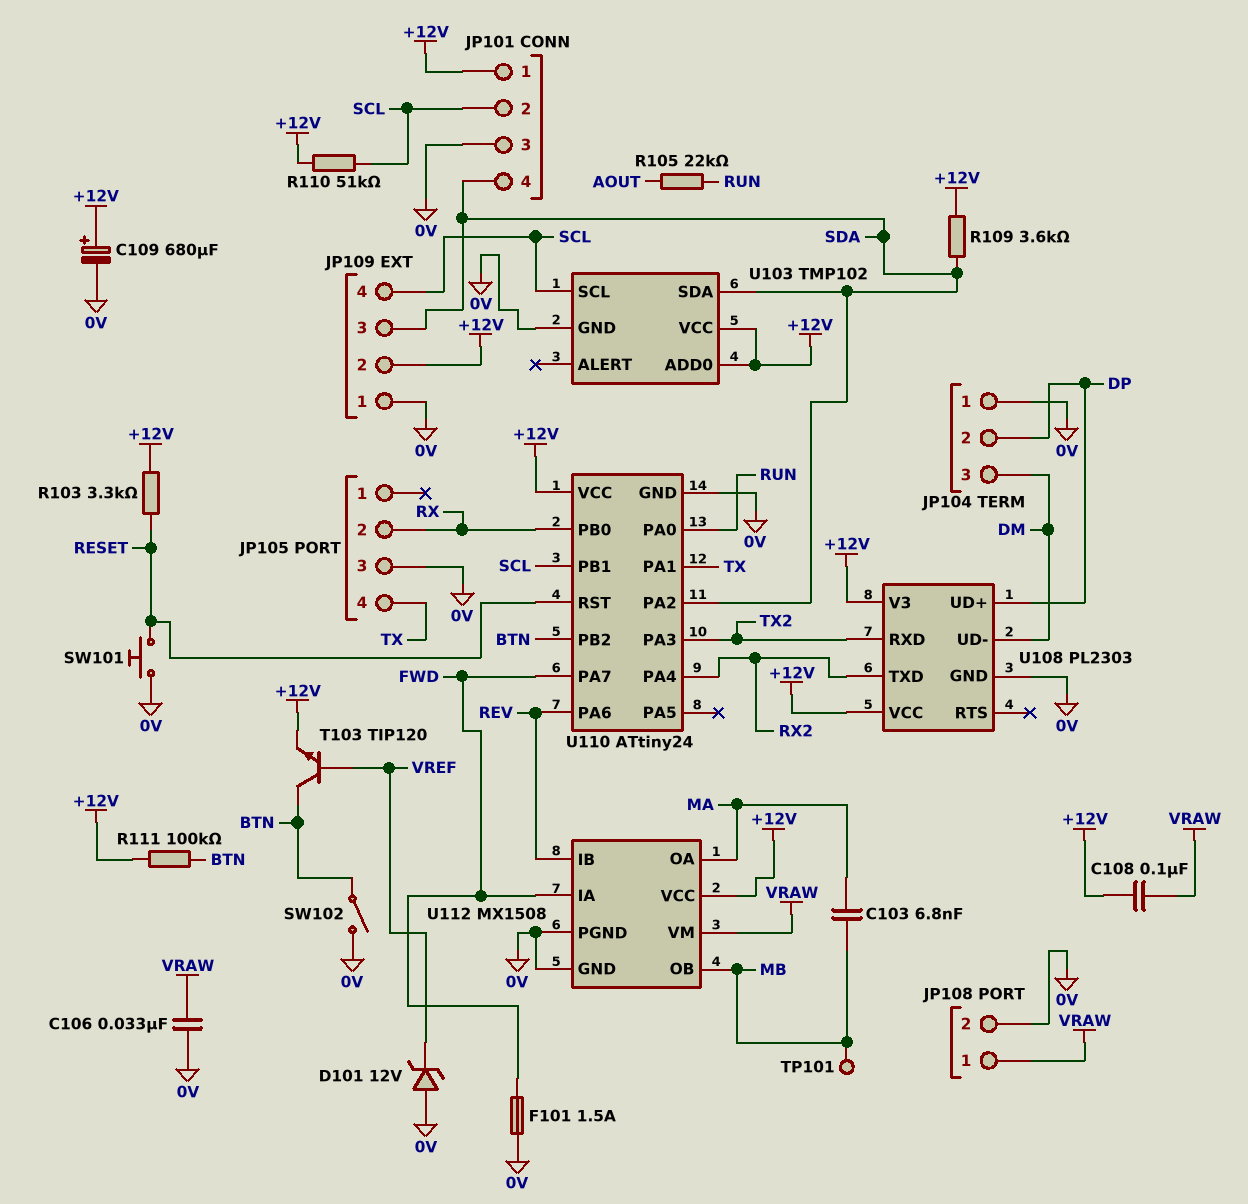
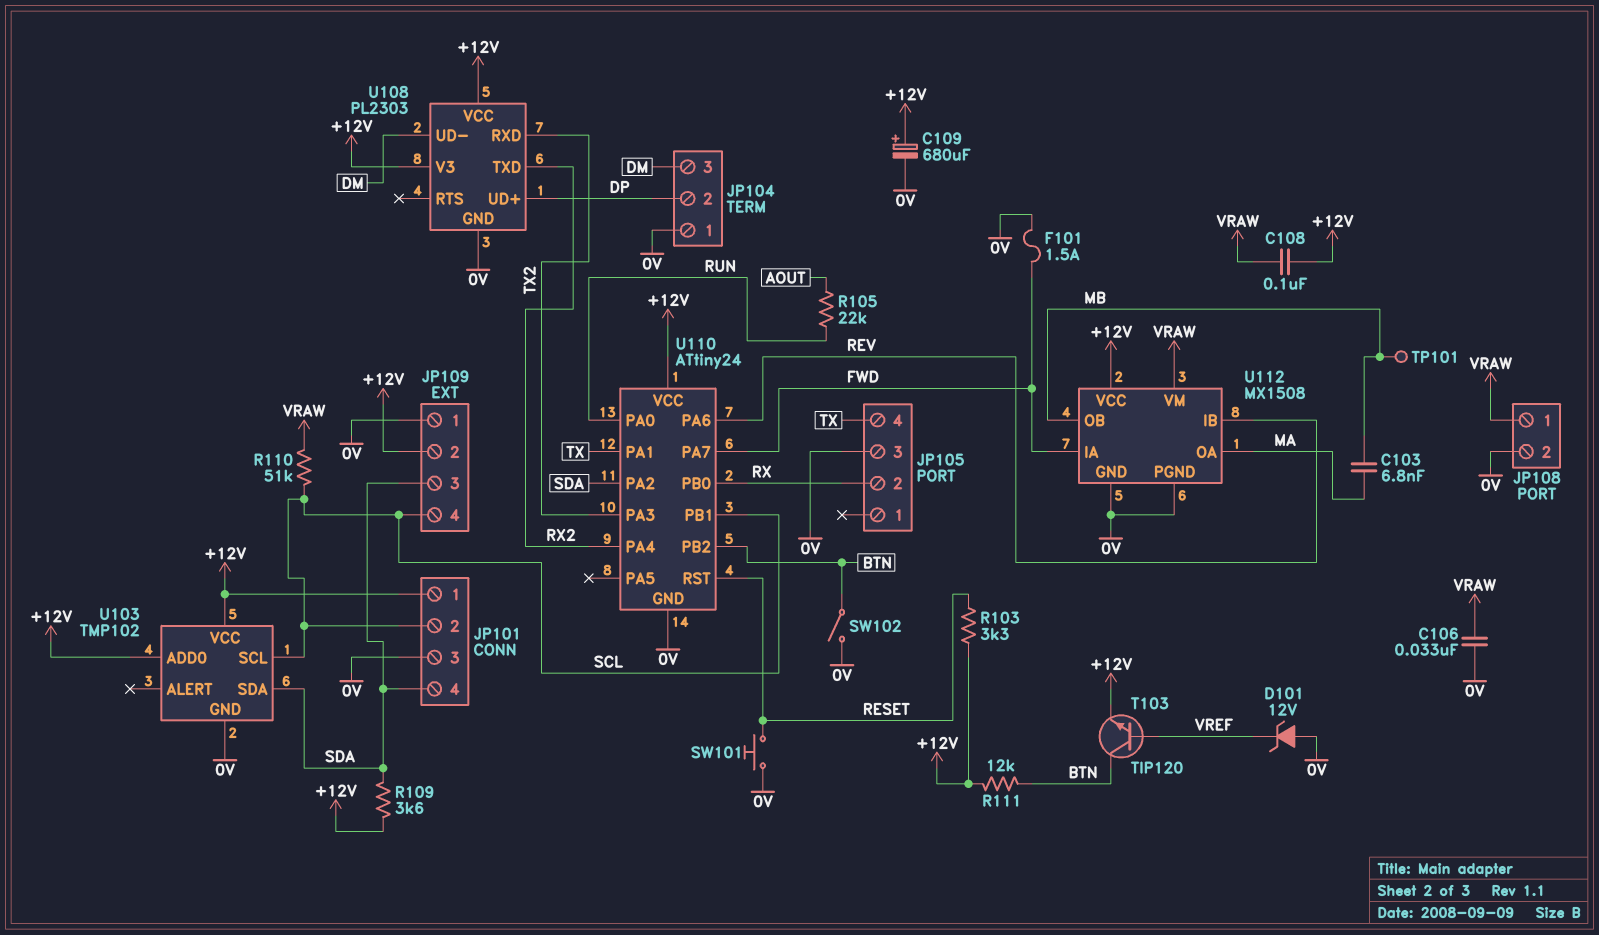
R110: 51k (+12V, SCL) -> 51k (SCL, VRAW)
R111: 100k (+12V, BTN) -> 12k (+12V, BTN)

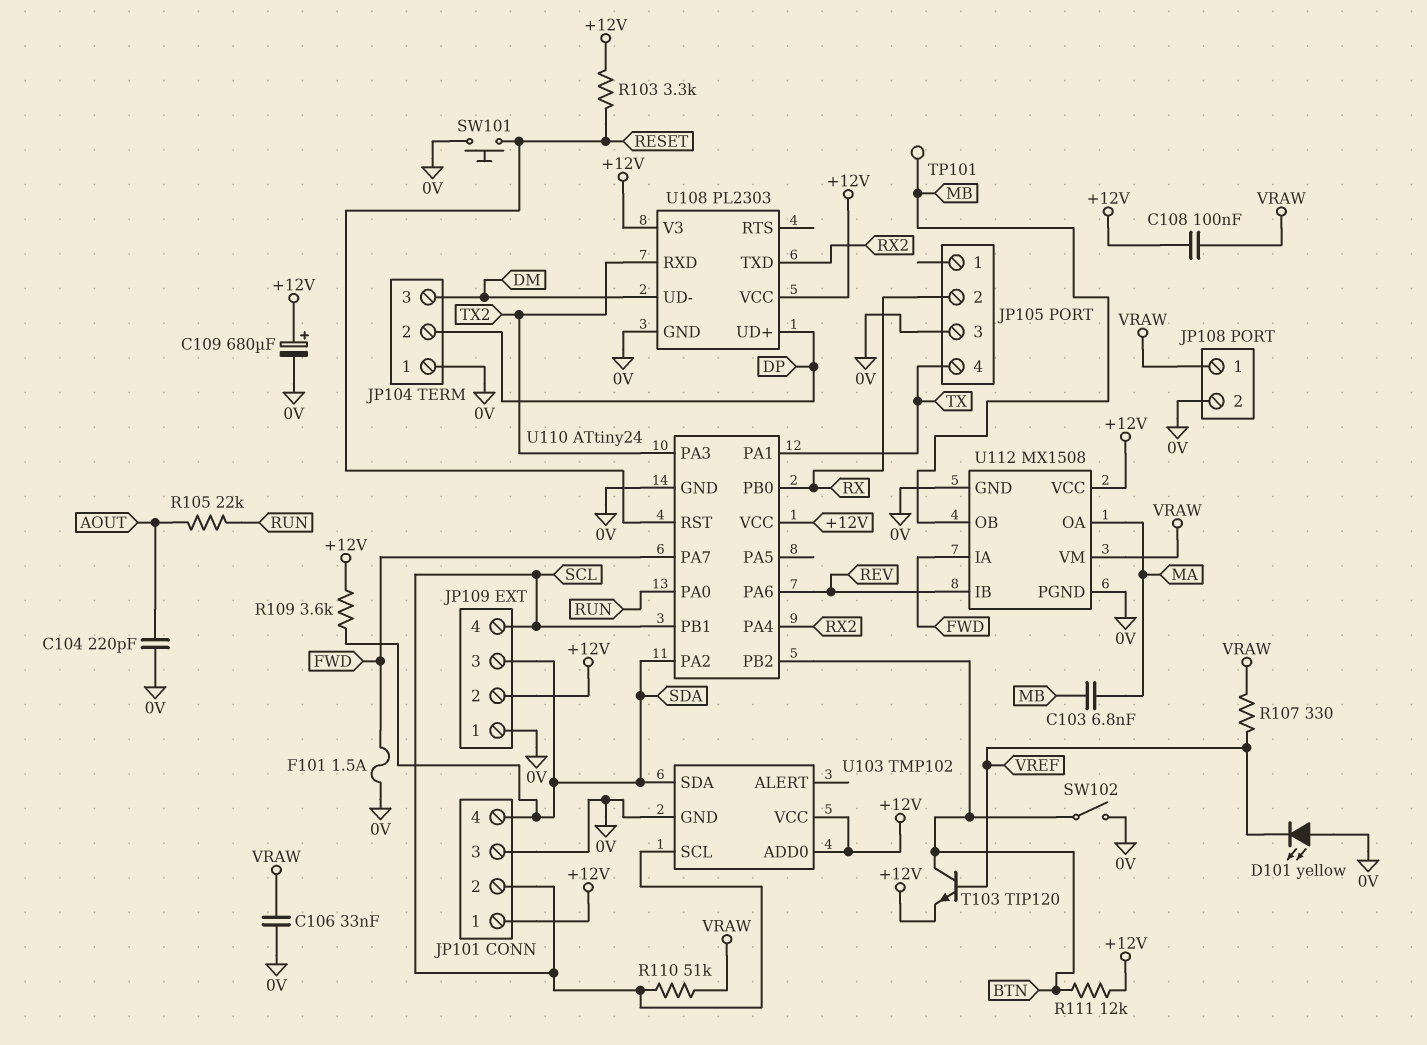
C104: none -> 220pF (0V, AOUT)
D101: zener 12V (A 0V, K VREF) -> LED yellow (A 0V, K VREF)
R107: none -> 330 (VRAW, VREF)

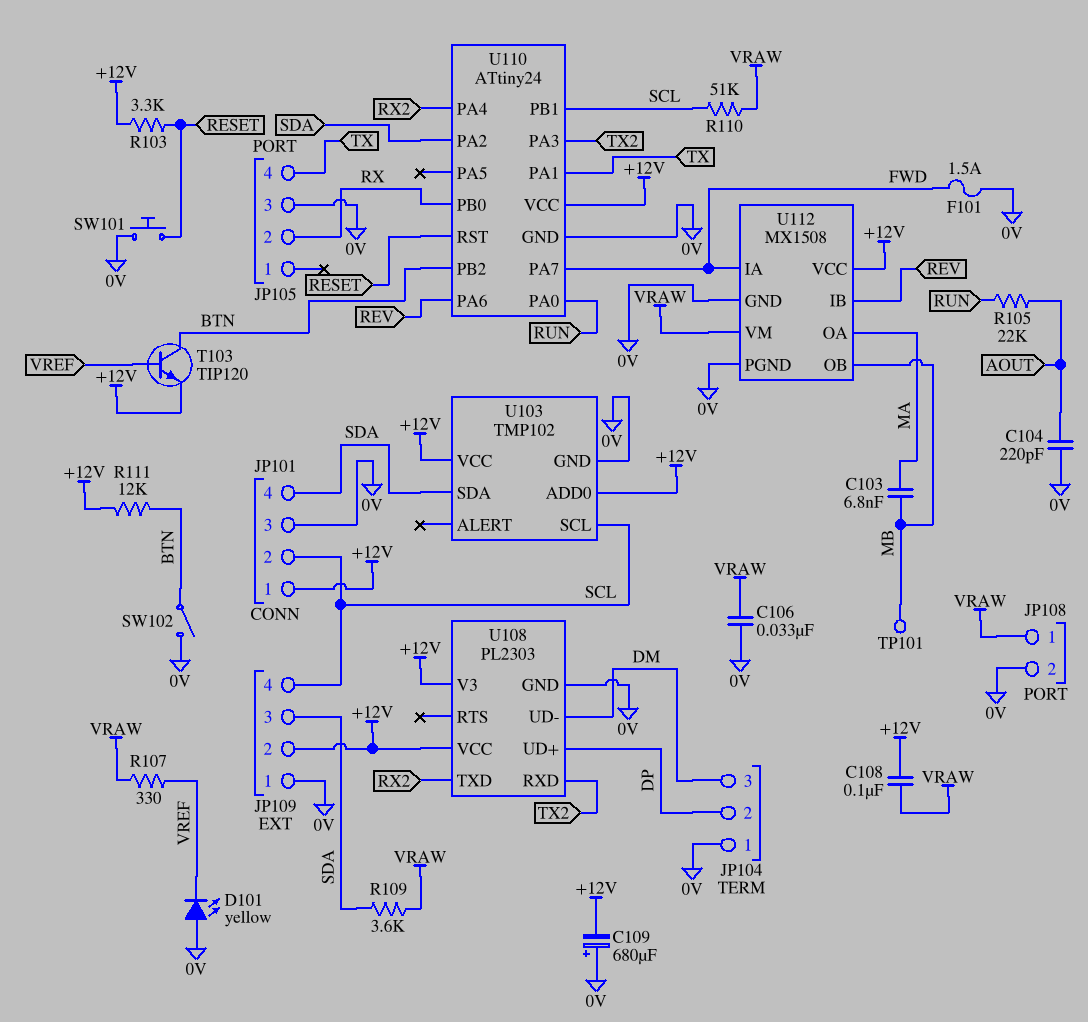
C109: 680uF (plus +12V, minus 0V) -> 680uF (plus 0V, minus +12V)
R109: 3.6k (+12V, SDA) -> 3.6k (SDA, VRAW)

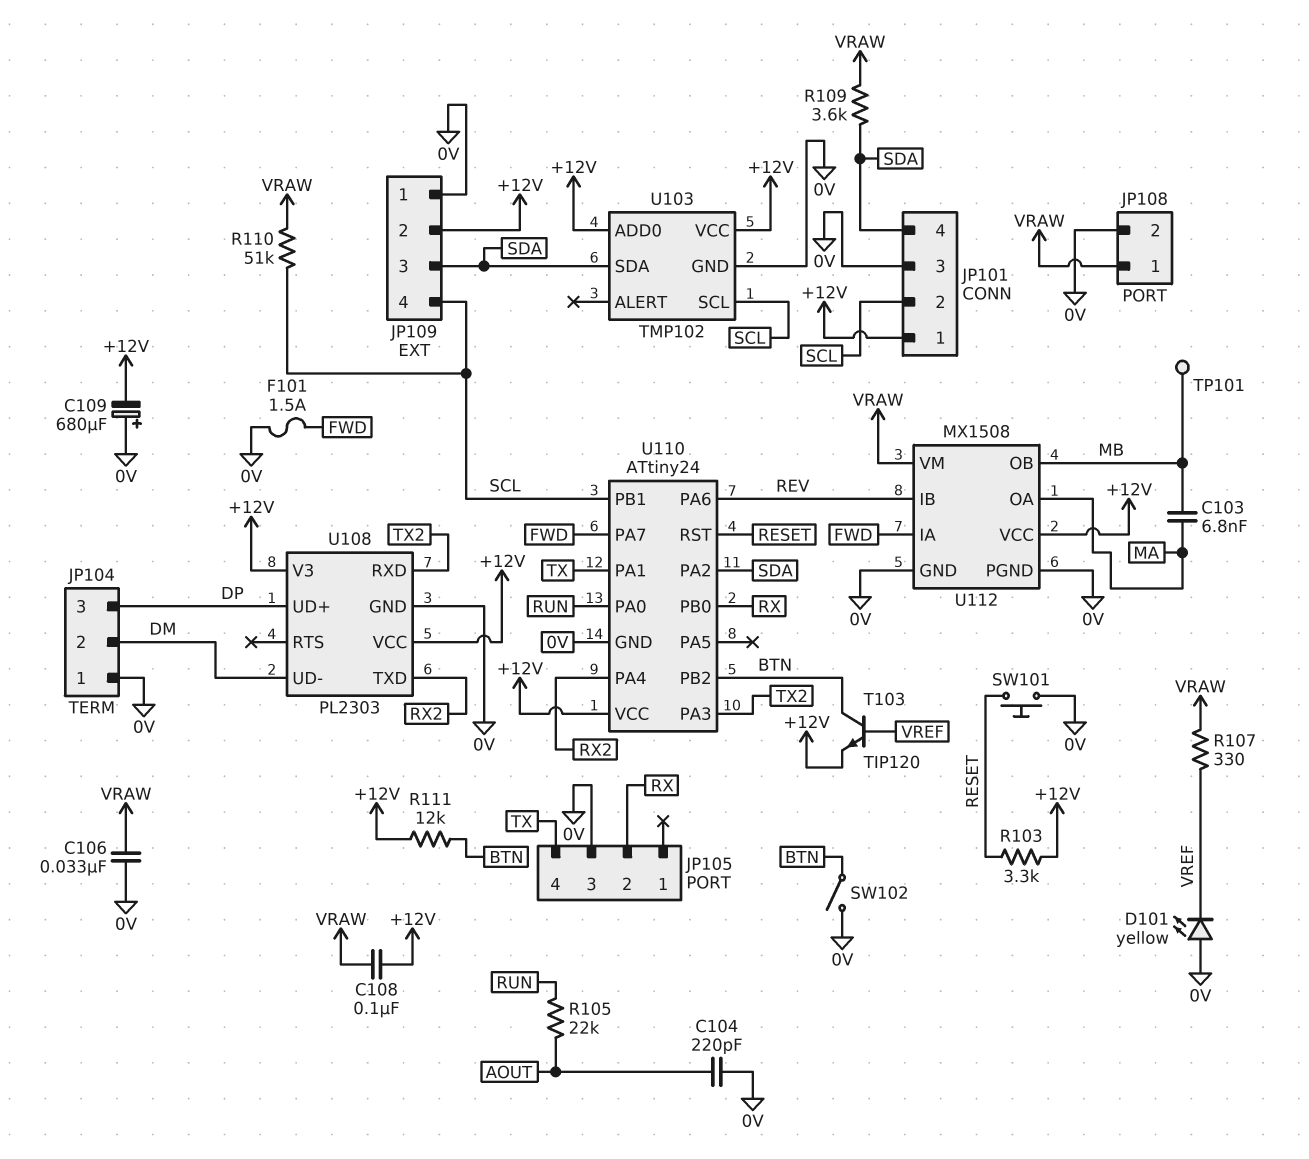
JP104 pin 2: DP -> DM
JP104 pin 3: DM -> DP

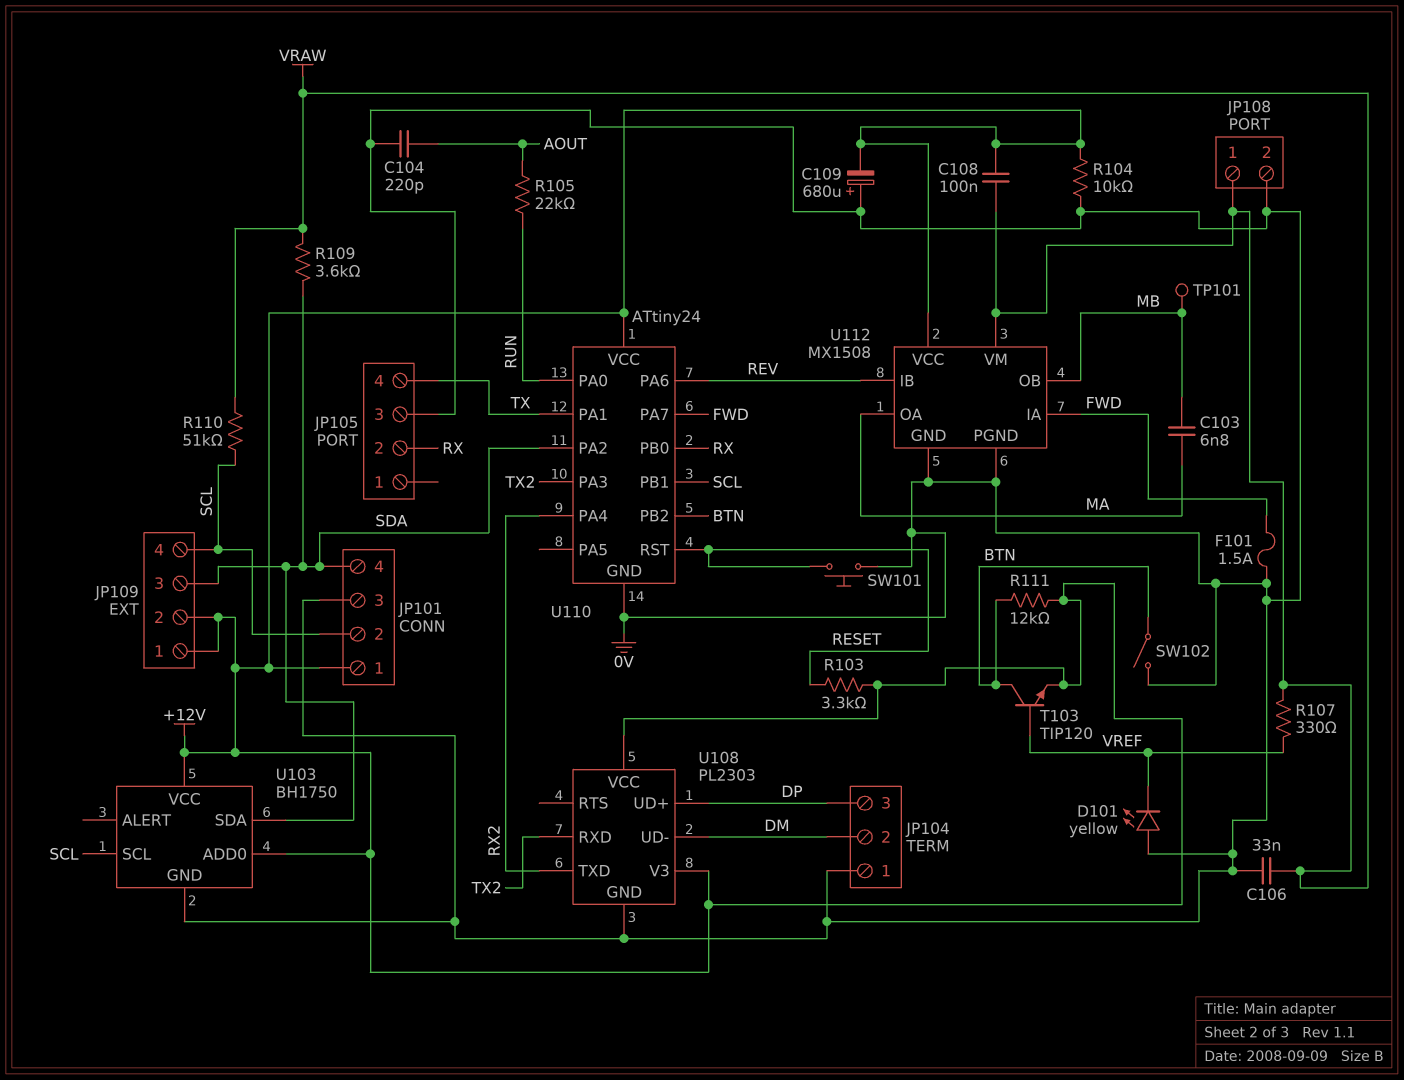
JP109 pin 1: 0V -> +12V
R104: none -> 10k (+12V, 0V)
U103: TMP102 -> BH1750

